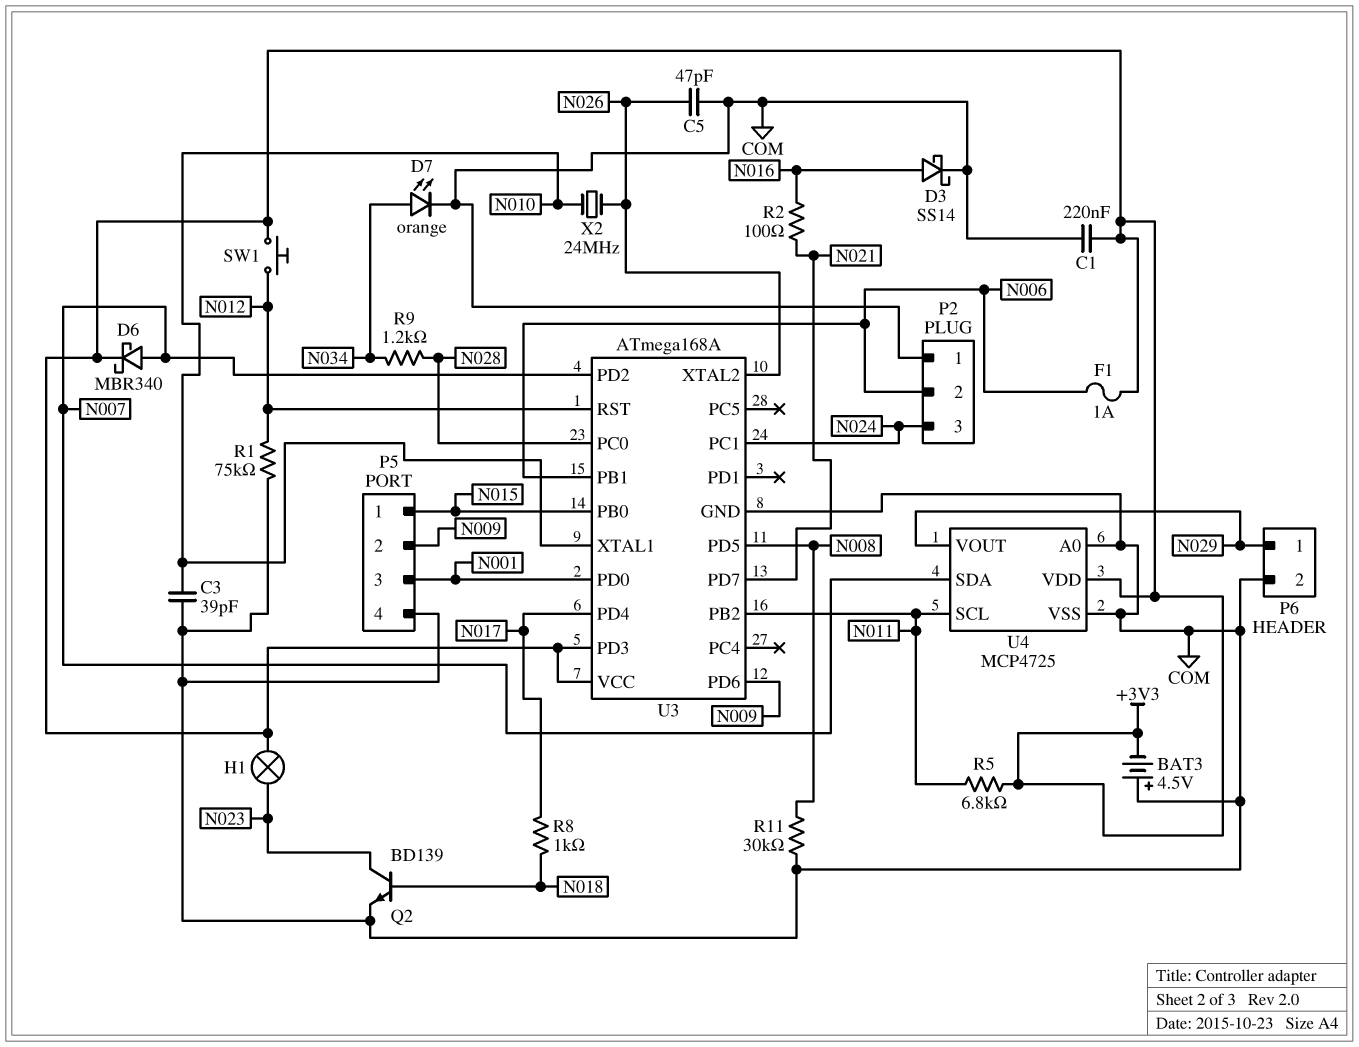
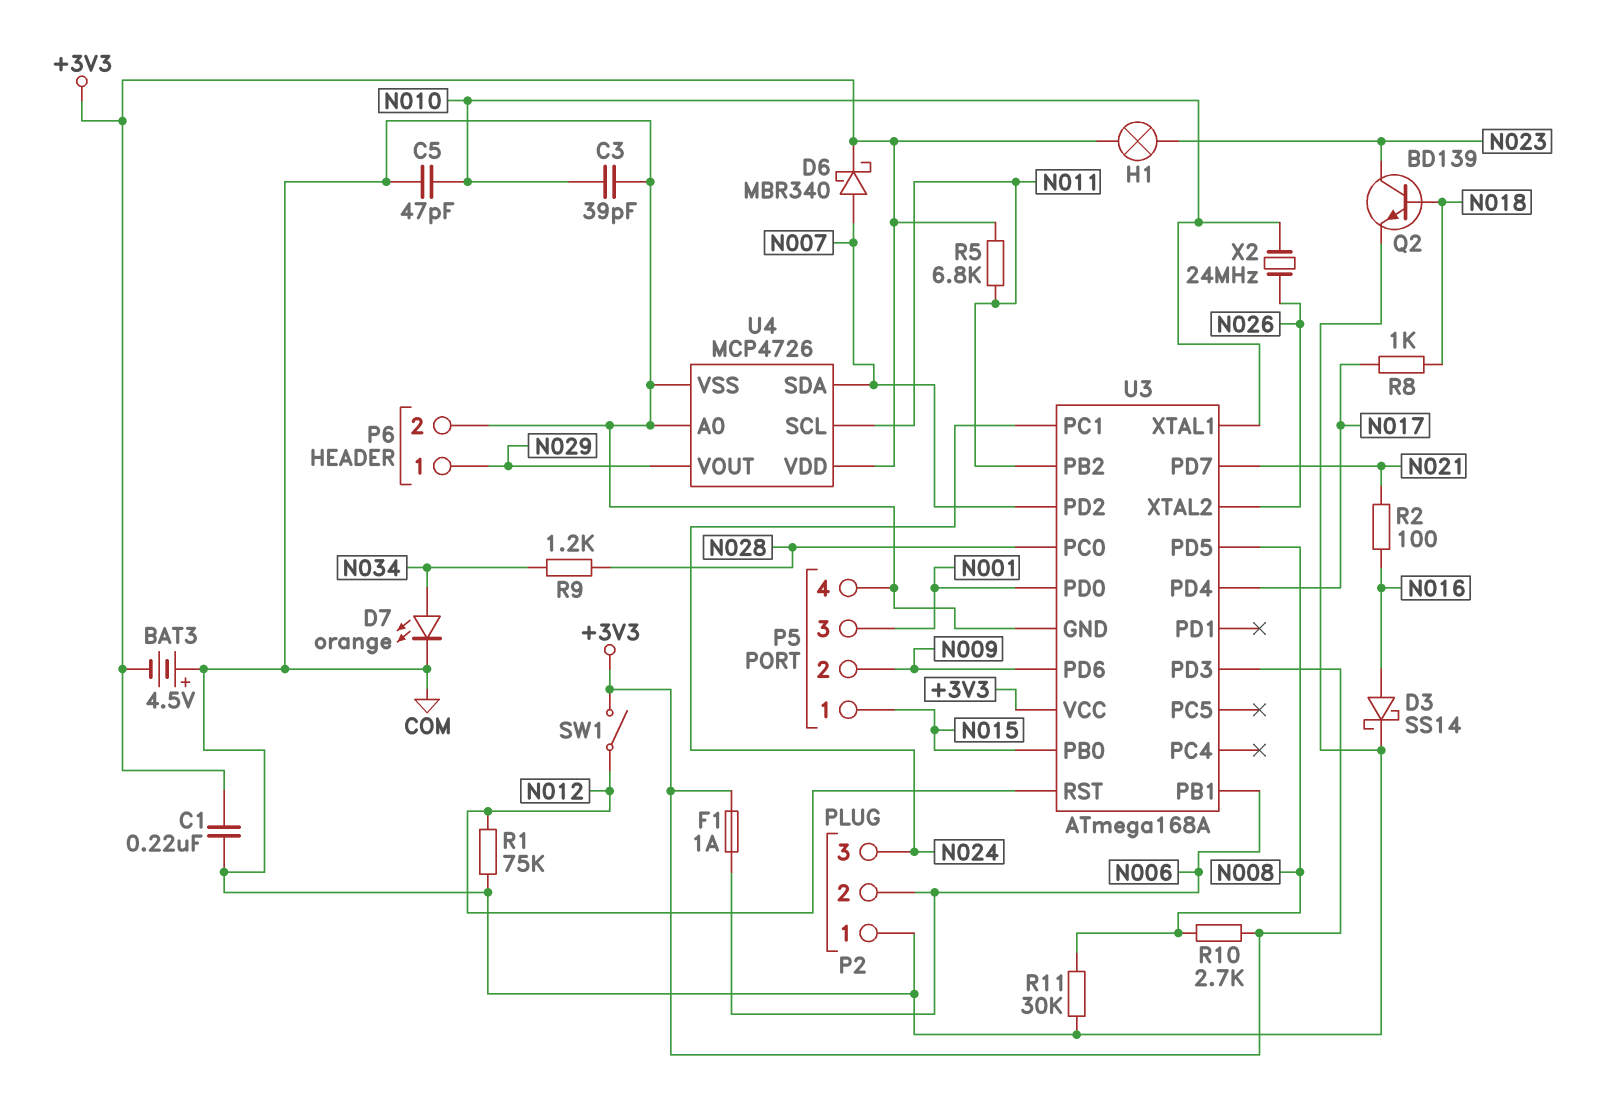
C5: 47pF (COM, N026) -> 47pF (COM, N010)
R10: none -> 2.7k (+3V3, N008)
SW1: button (+3V3, N012) -> switch (+3V3, N012)
U4: MCP4725 -> MCP4726

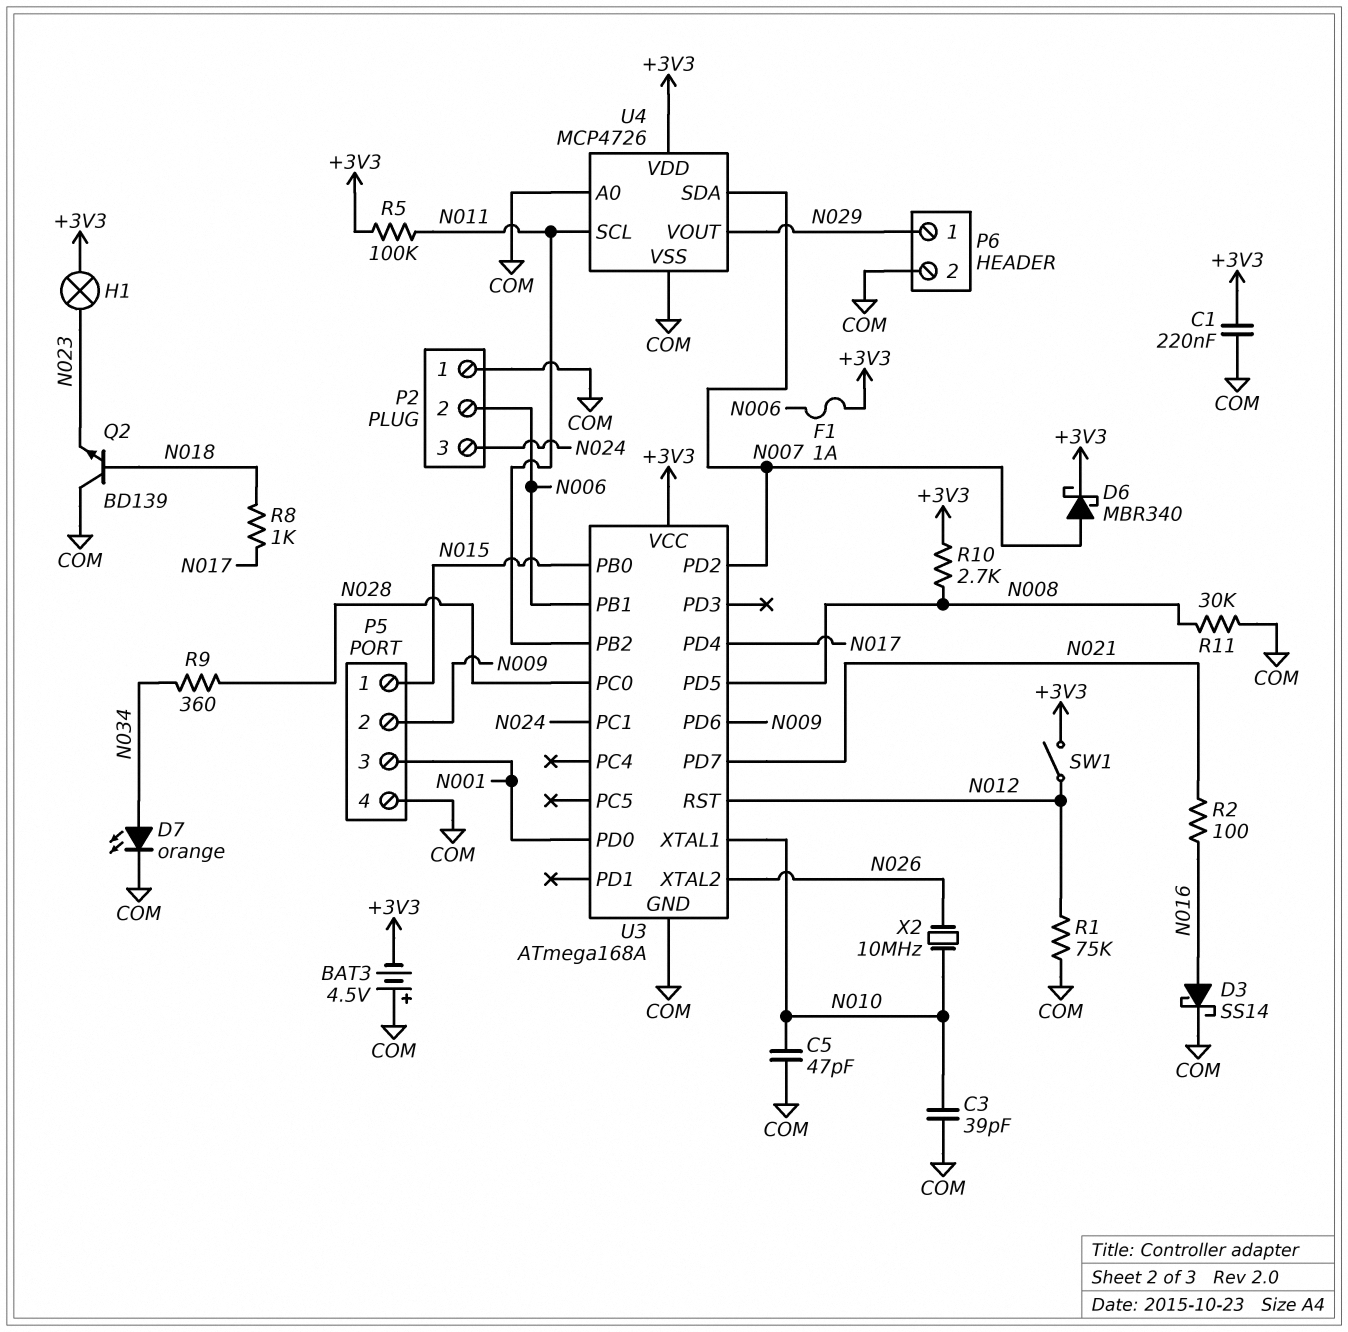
Q2: NPN BD139 (B N018, C N023, E COM) -> NPN BD139 (B N018, C COM, E N023)
R5: 6.8k (+3V3, N011) -> 100k (+3V3, N011)
R9: 1.2k (N028, N034) -> 360 (N028, N034)
U3 pin PD3: +3V3 -> none
X2: 24MHz (N010, N026) -> 10MHz (N010, N026)

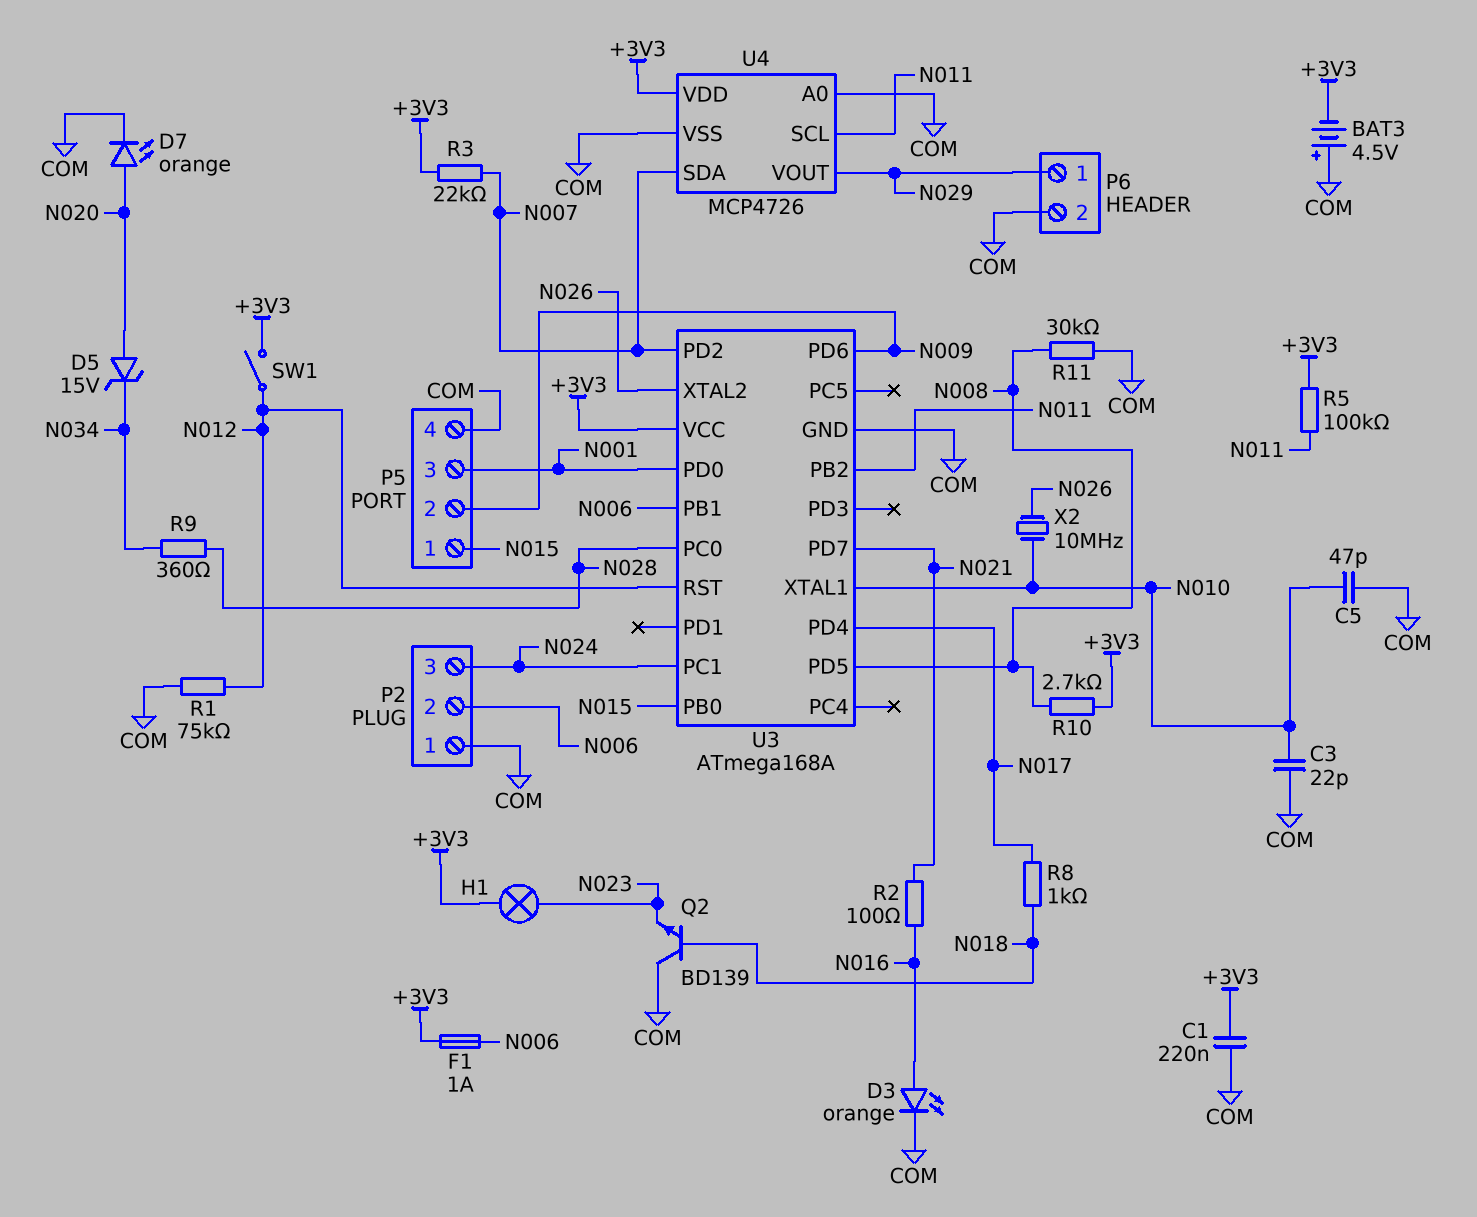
C3: 39pF (COM, N010) -> 22pF (COM, N010)
D3: schottky SS14 (A N016, K COM) -> LED orange (A N016, K COM)
D5: none -> zener 15V (A N020, K N034)
D6: schottky MBR340 (A N007, K +3V3) -> none
D7: LED orange (A N034, K COM) -> LED orange (A N020, K COM)
R3: none -> 22k (+3V3, N007)

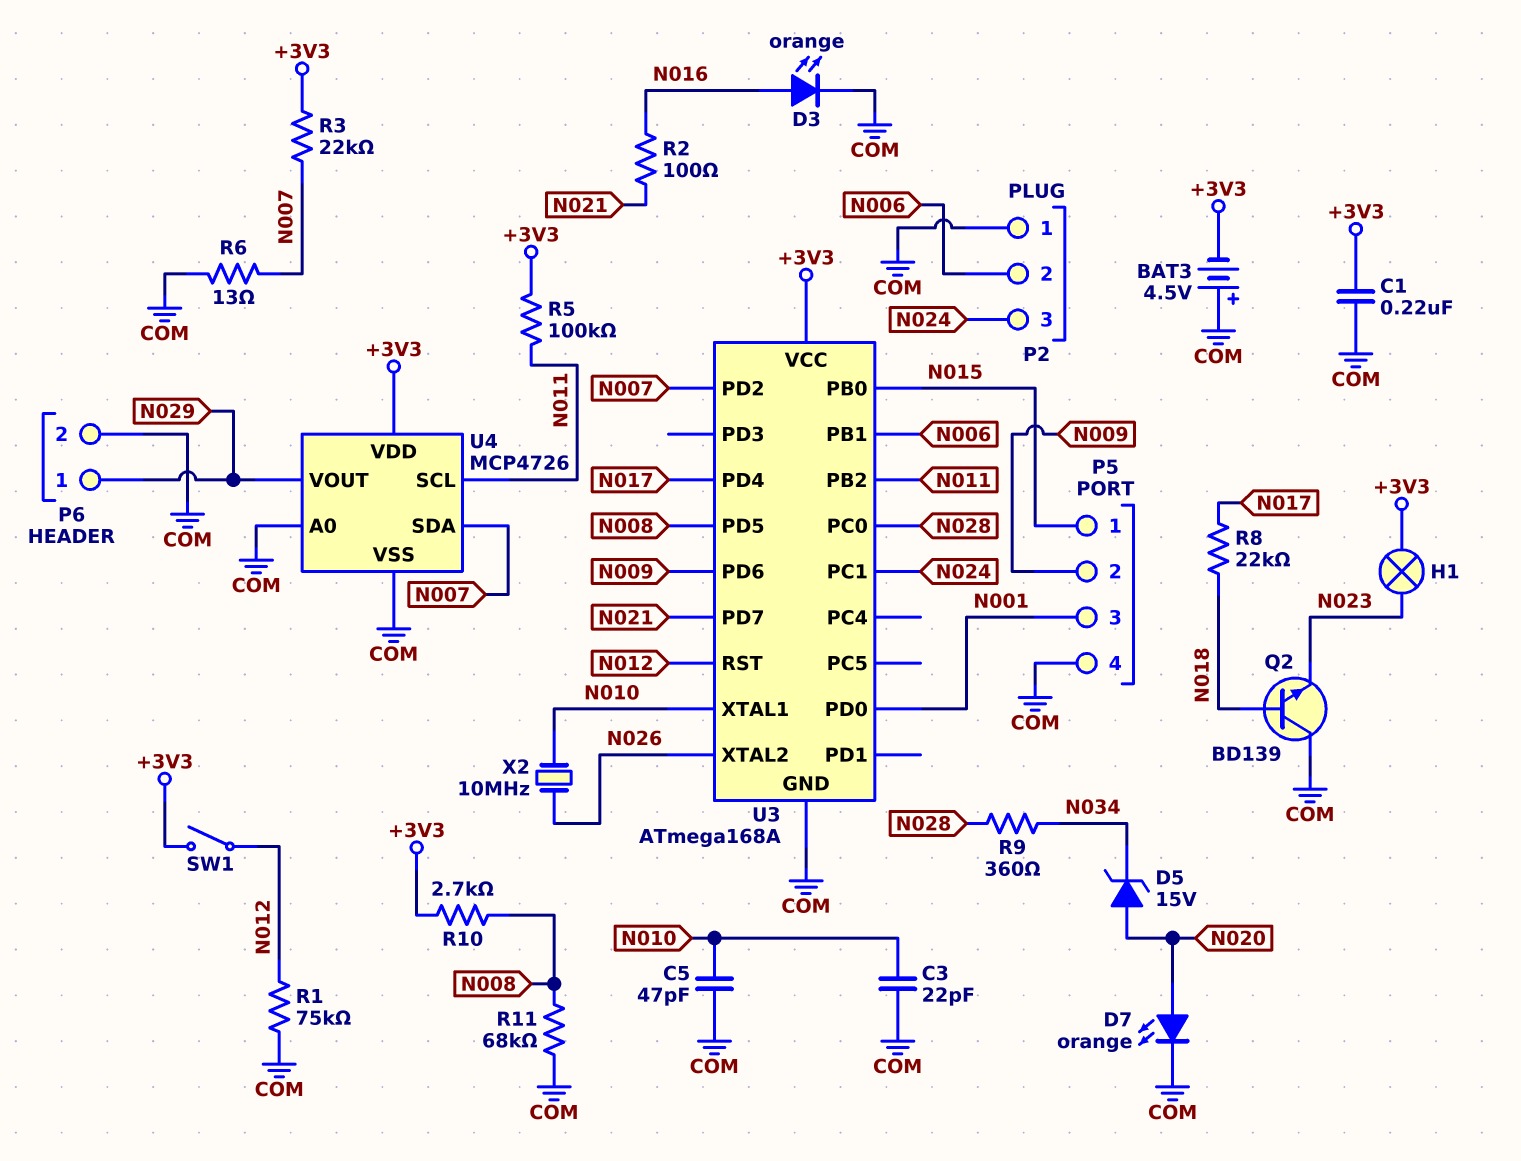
F1: 1A (+3V3, N006) -> none
R6: none -> 13 (COM, N007)
R8: 1k (N017, N018) -> 22k (N017, N018)
R11: 30k (COM, N008) -> 68k (COM, N008)

